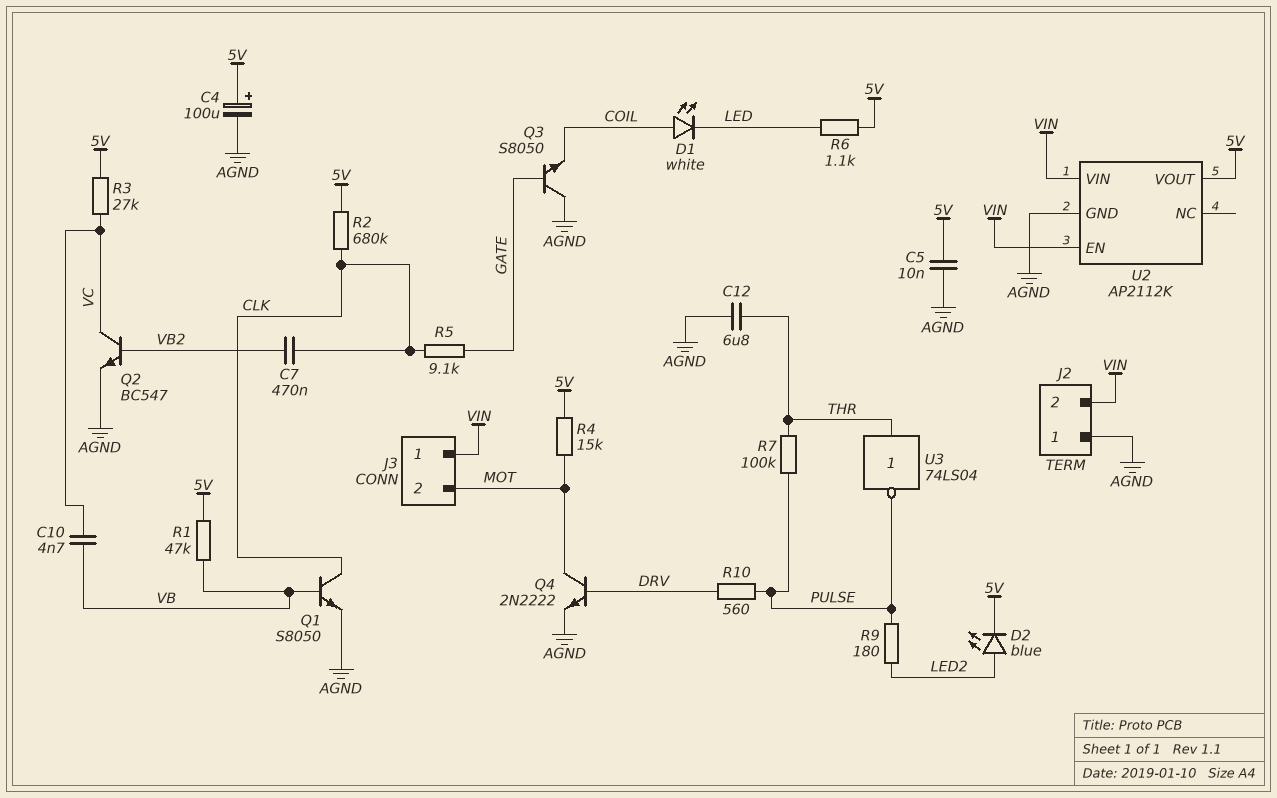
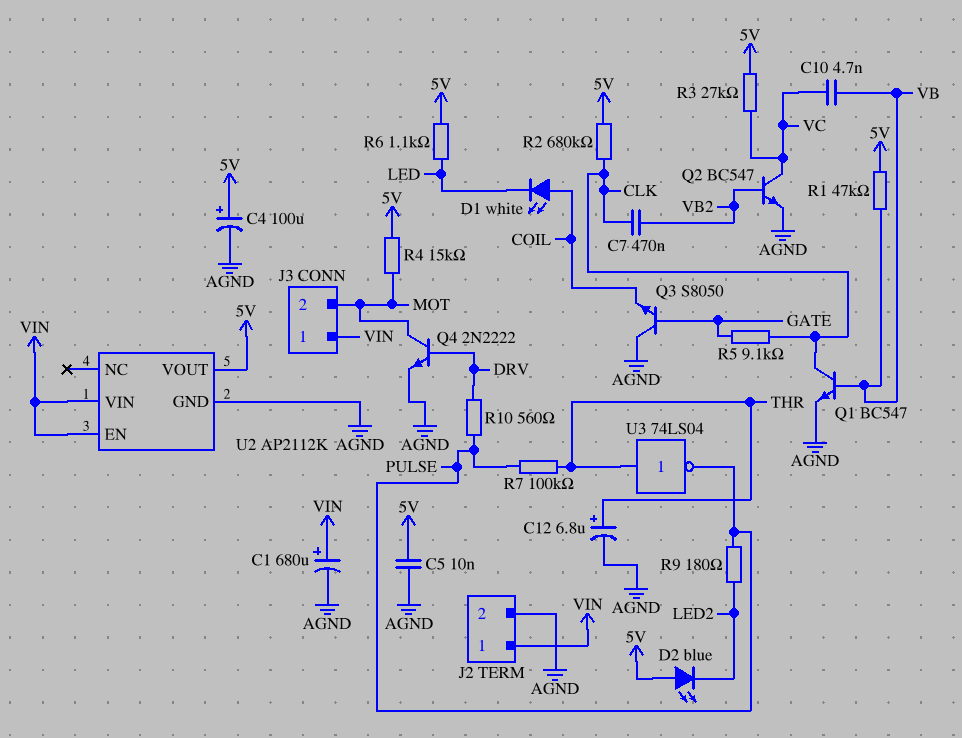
C1: none -> 680uF (plus VIN, minus AGND)
C12: 6.8uF (AGND, THR) -> 6.8uF (plus THR, minus AGND)
D2: LED blue (A LED2, K 5V) -> LED blue (A 5V, K LED2)
J2 pin 1: AGND -> VIN
J2 pin 2: VIN -> AGND
Q1: NPN S8050 (B VB, C CLK, E AGND) -> NPN BC547 (B VB, C CLK, E AGND)

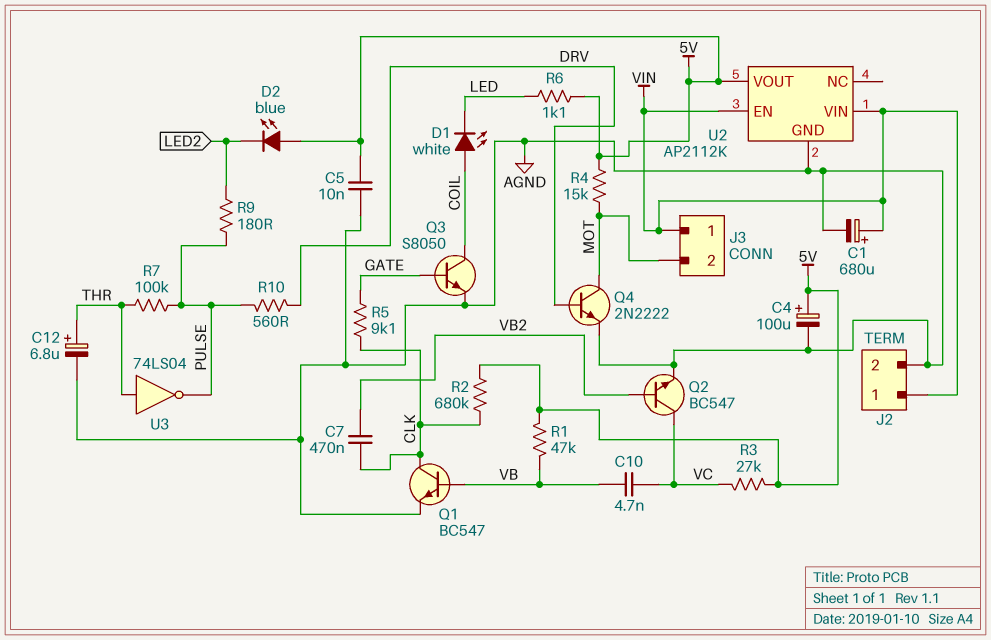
Q3: NPN S8050 (B GATE, C AGND, E COIL) -> NPN S8050 (B GATE, C COIL, E AGND)

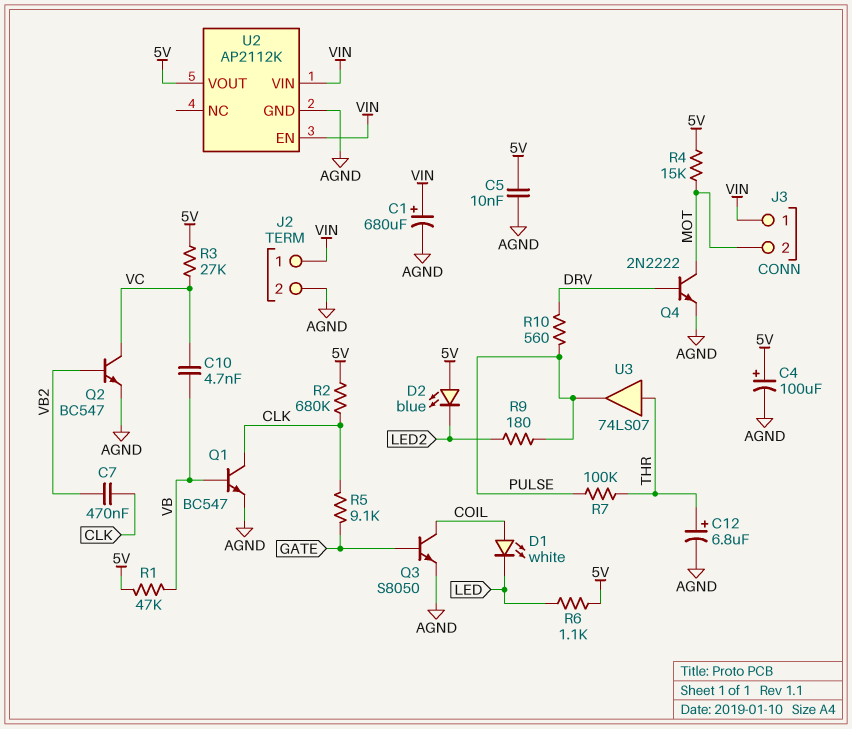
U3: NOT 74LS04 (in THR, out PULSE) -> buffer 74LS07 (in THR, out PULSE)

